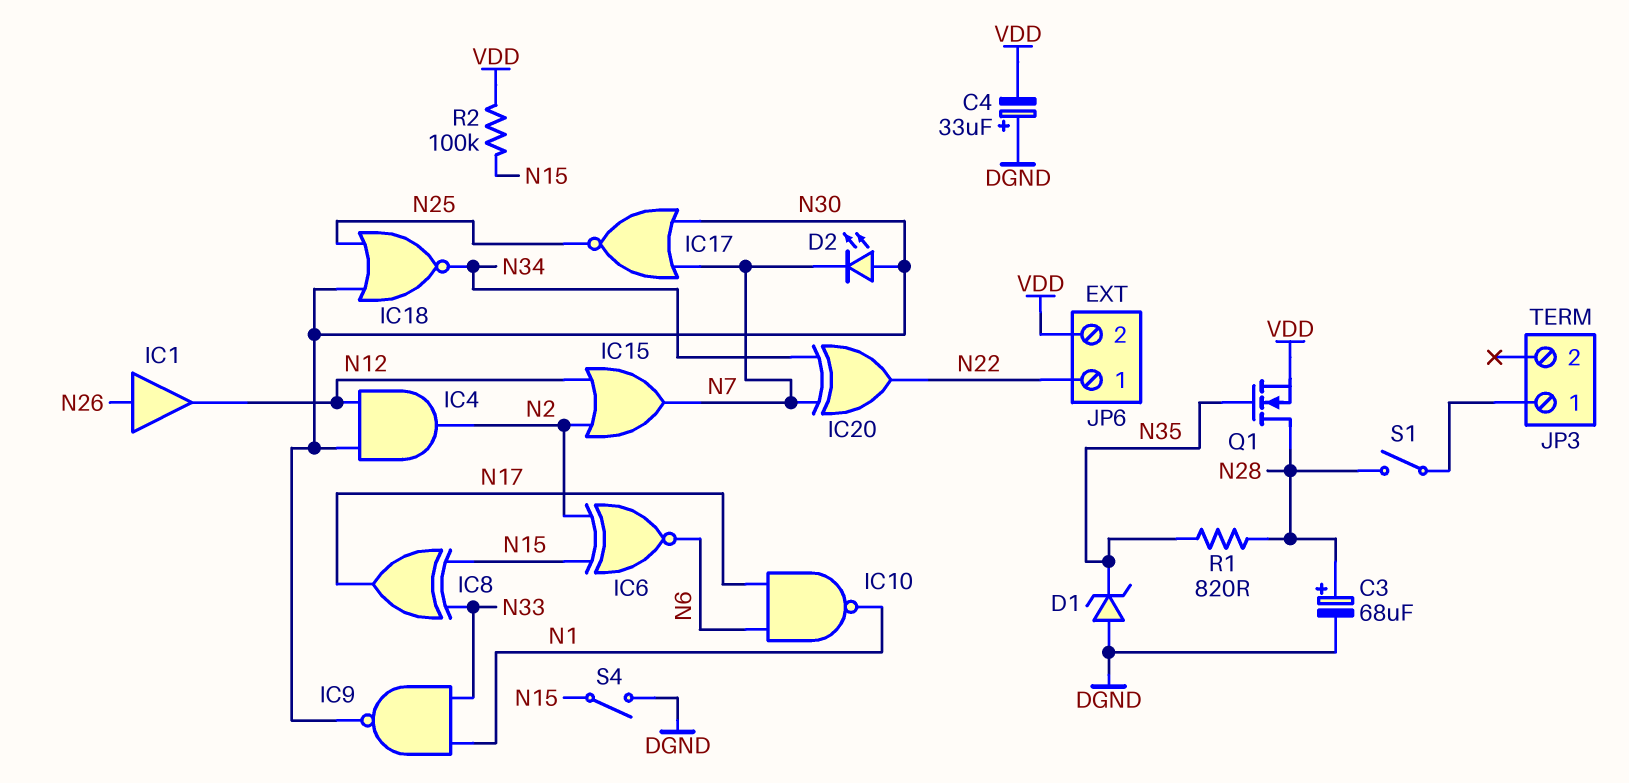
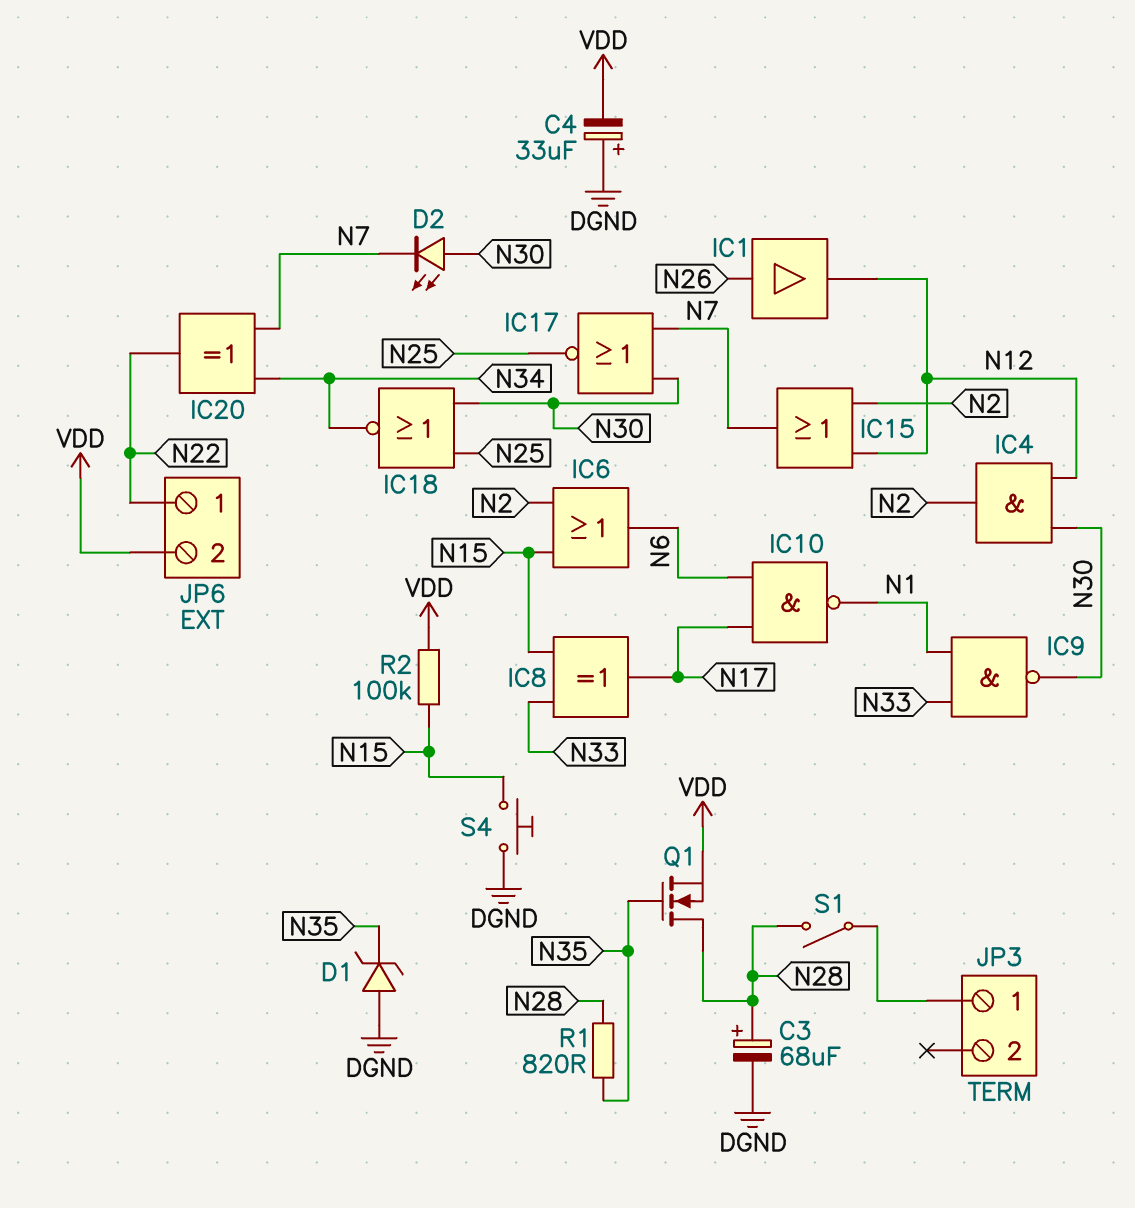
IC6: XNOR (in N2, in N15, out N6) -> OR (in N2, in N15, out N6)
S4: switch (DGND, N15) -> button (DGND, N15)

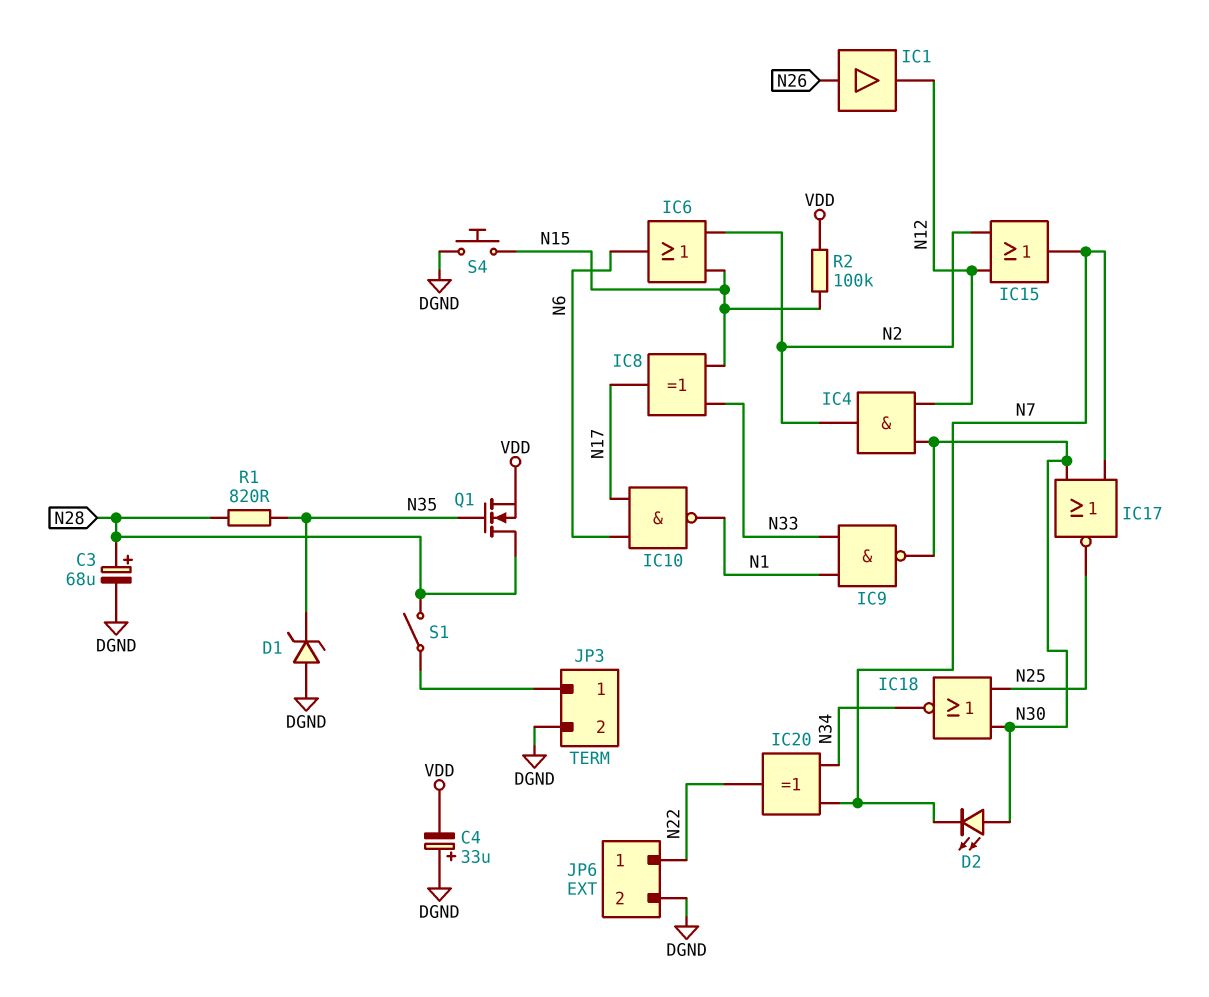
JP3 pin 2: none -> DGND
JP6 pin 2: VDD -> DGND

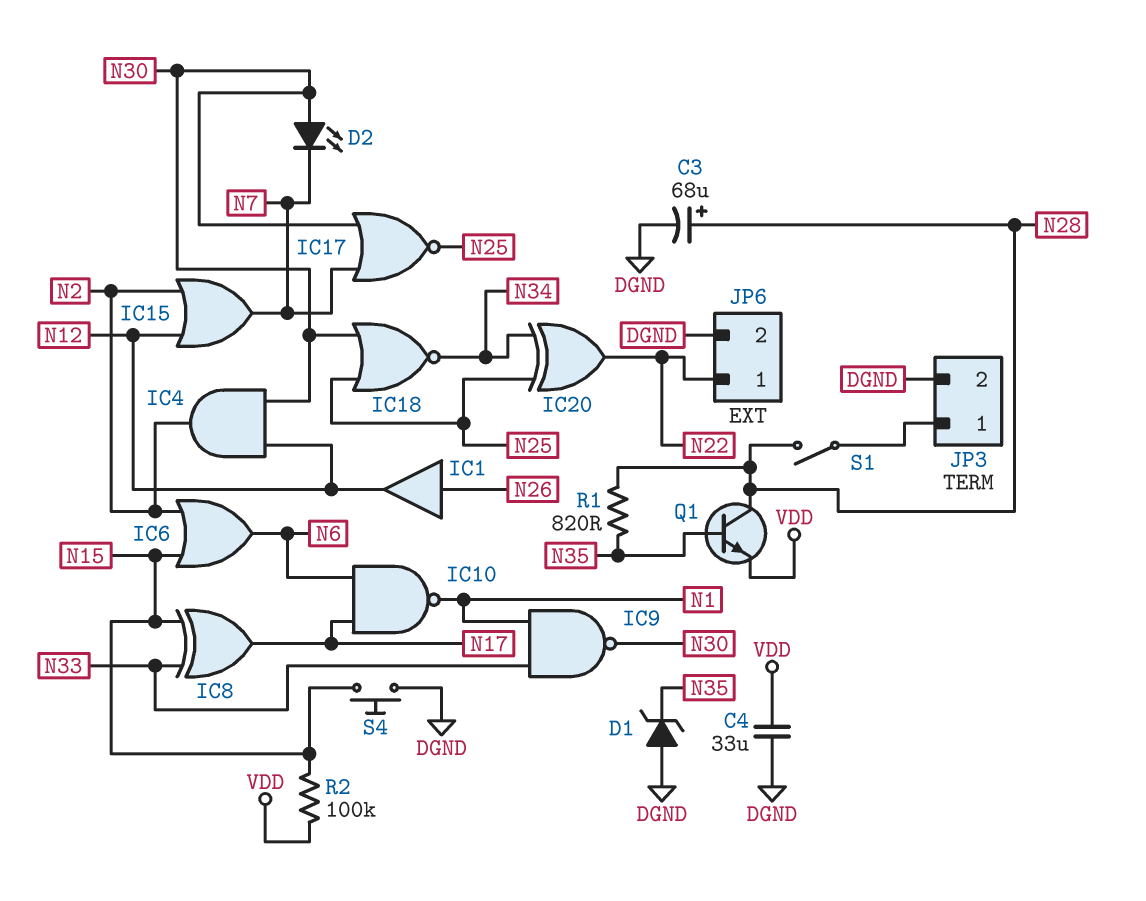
C4: 33uF (plus DGND, minus VDD) -> 33uF (DGND, VDD)
IC20: XOR (in N7, in N34, out N22) -> XOR (in N25, in N34, out N22)
Q1: NMOS (G N35, D N28, S VDD) -> NPN (B N35, C N28, E VDD)

